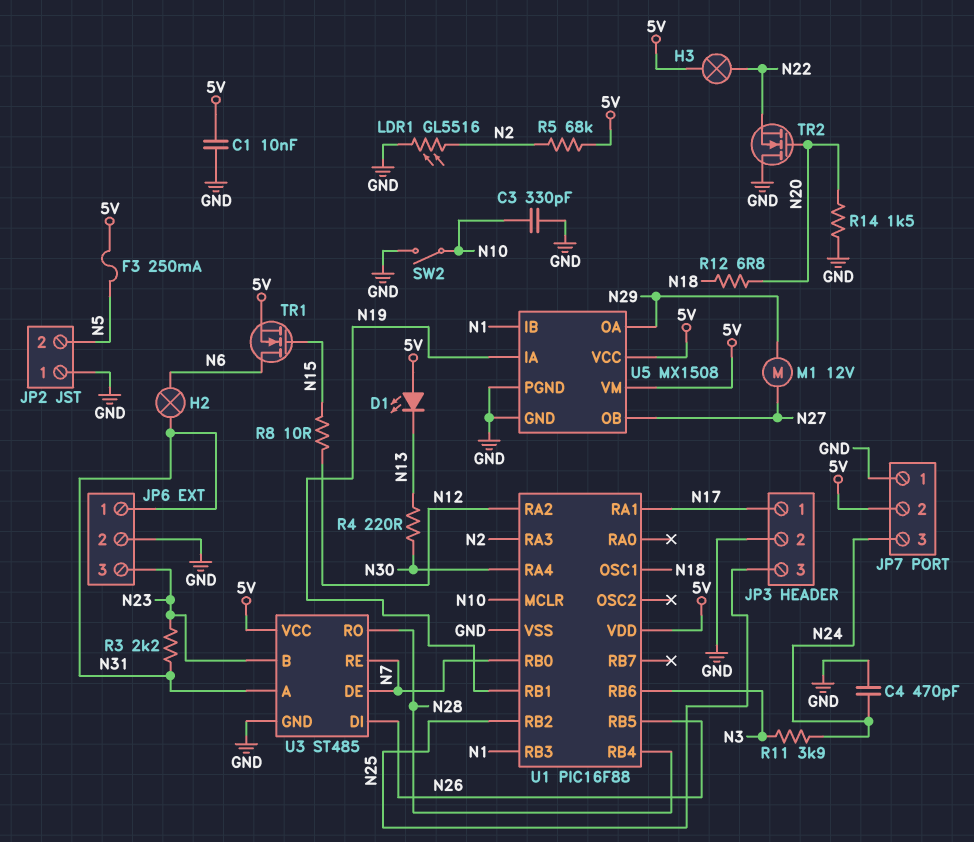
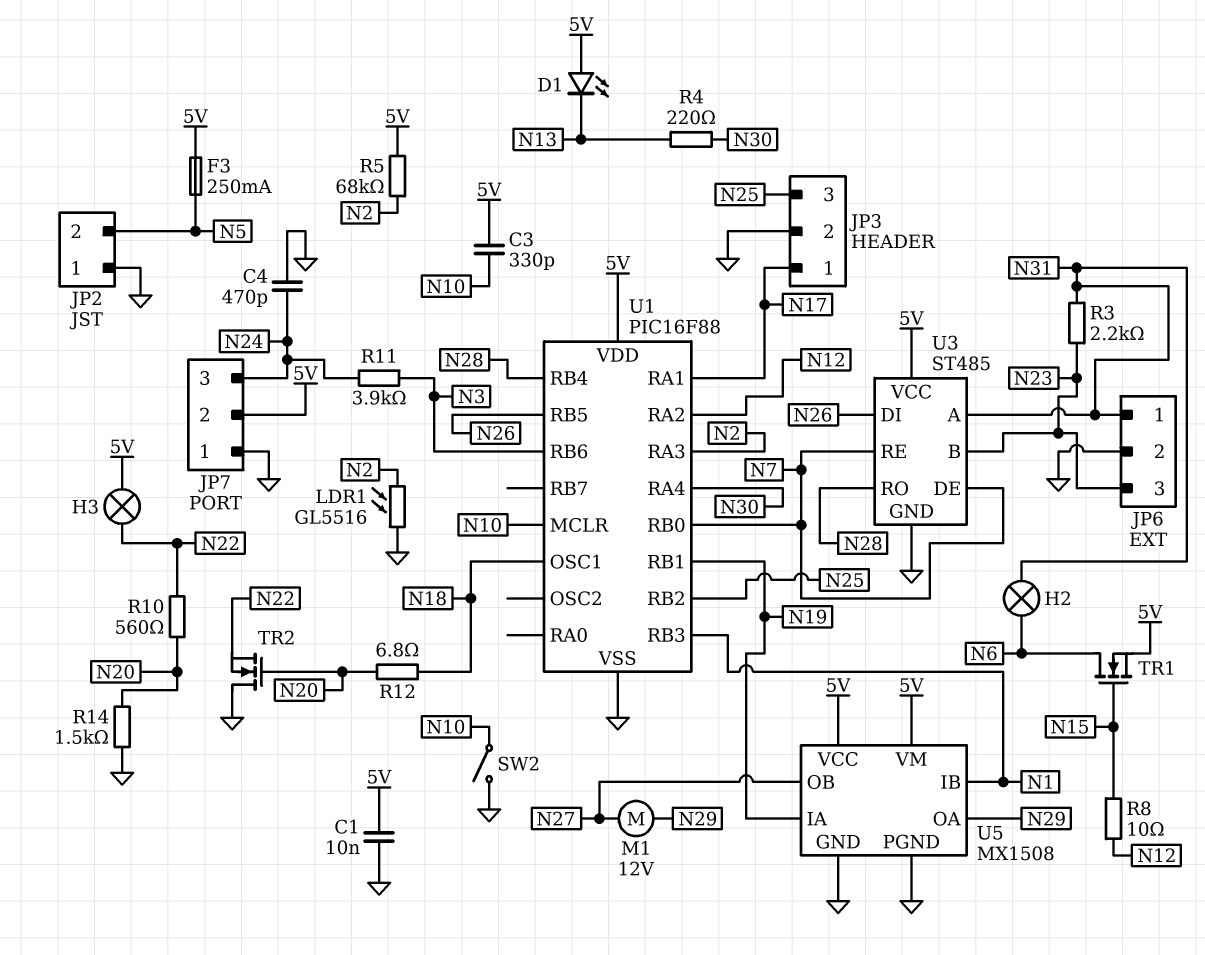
C3: 330pF (GND, N10) -> 330pF (5V, N10)
R10: none -> 560 (N20, N22)

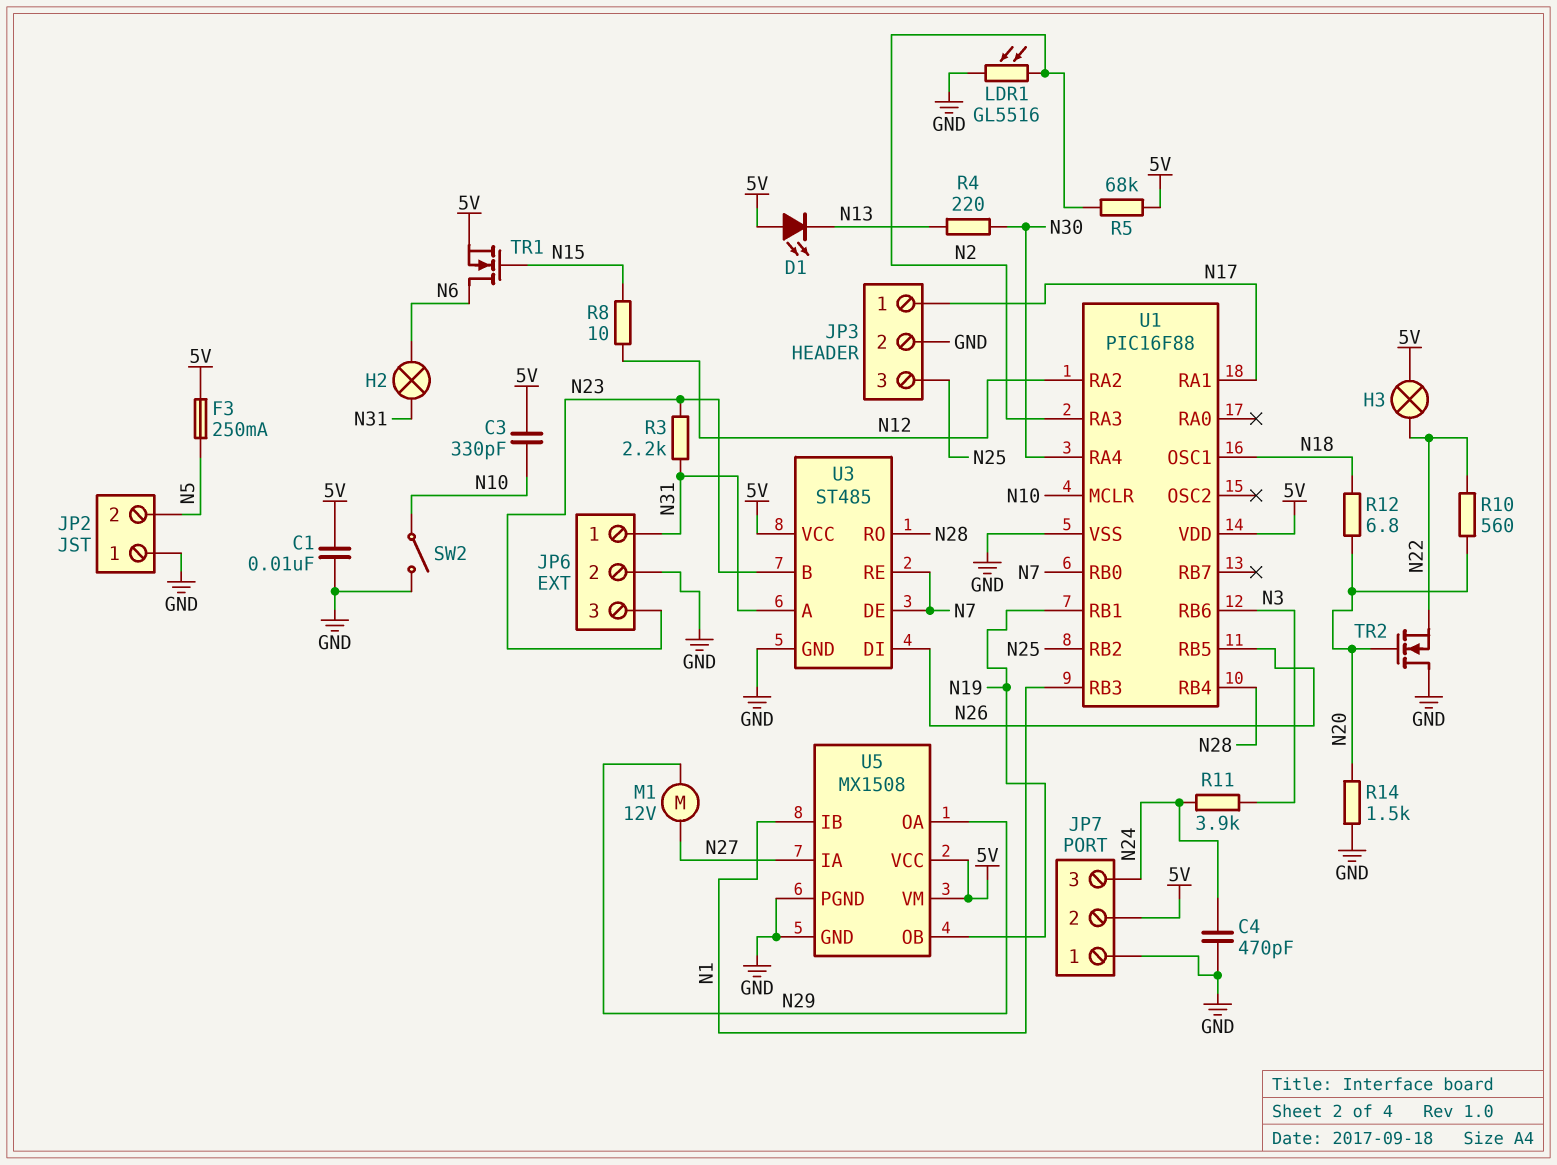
U5 pin IA: N19 -> N27
U5 pin OB: N27 -> N19

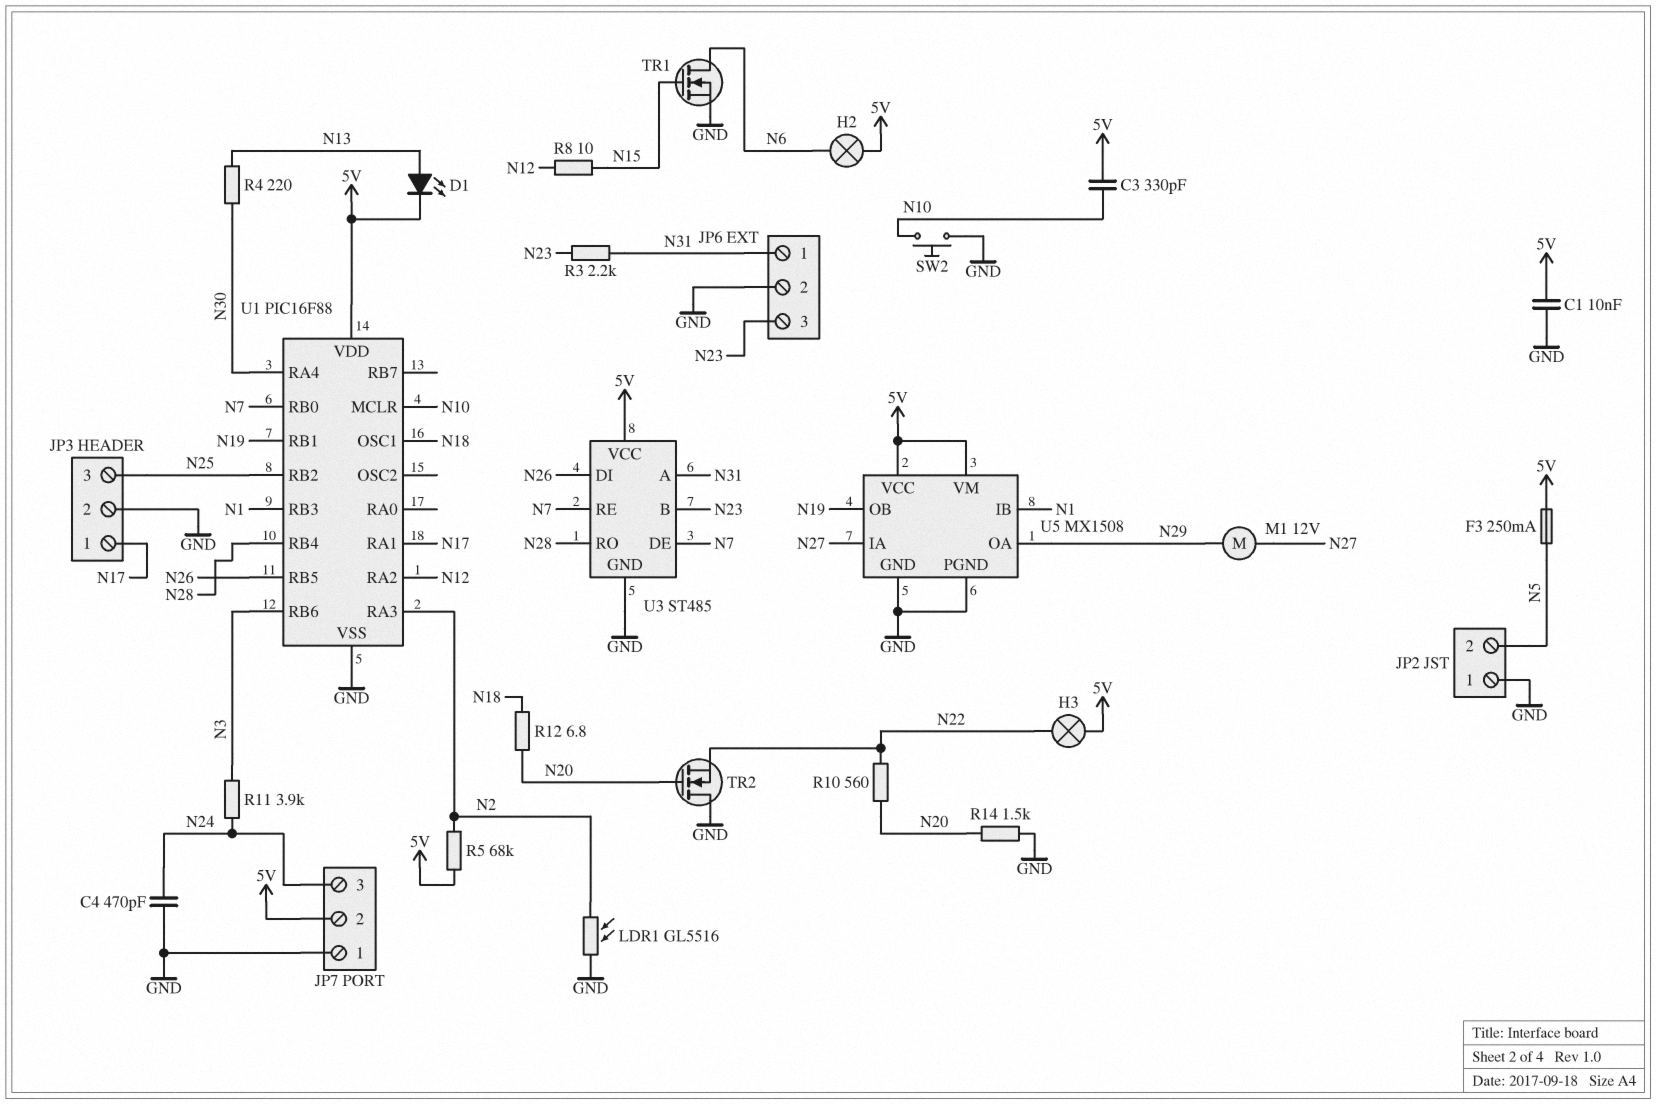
D1: LED (A 5V, K N13) -> LED (A N13, K 5V)
H2: lamp (N6, N31) -> lamp (5V, N6)
SW2: switch (GND, N10) -> button (GND, N10)
TR1: NMOS (G N15, D N6, S 5V) -> NMOS (G N15, D N6, S GND)

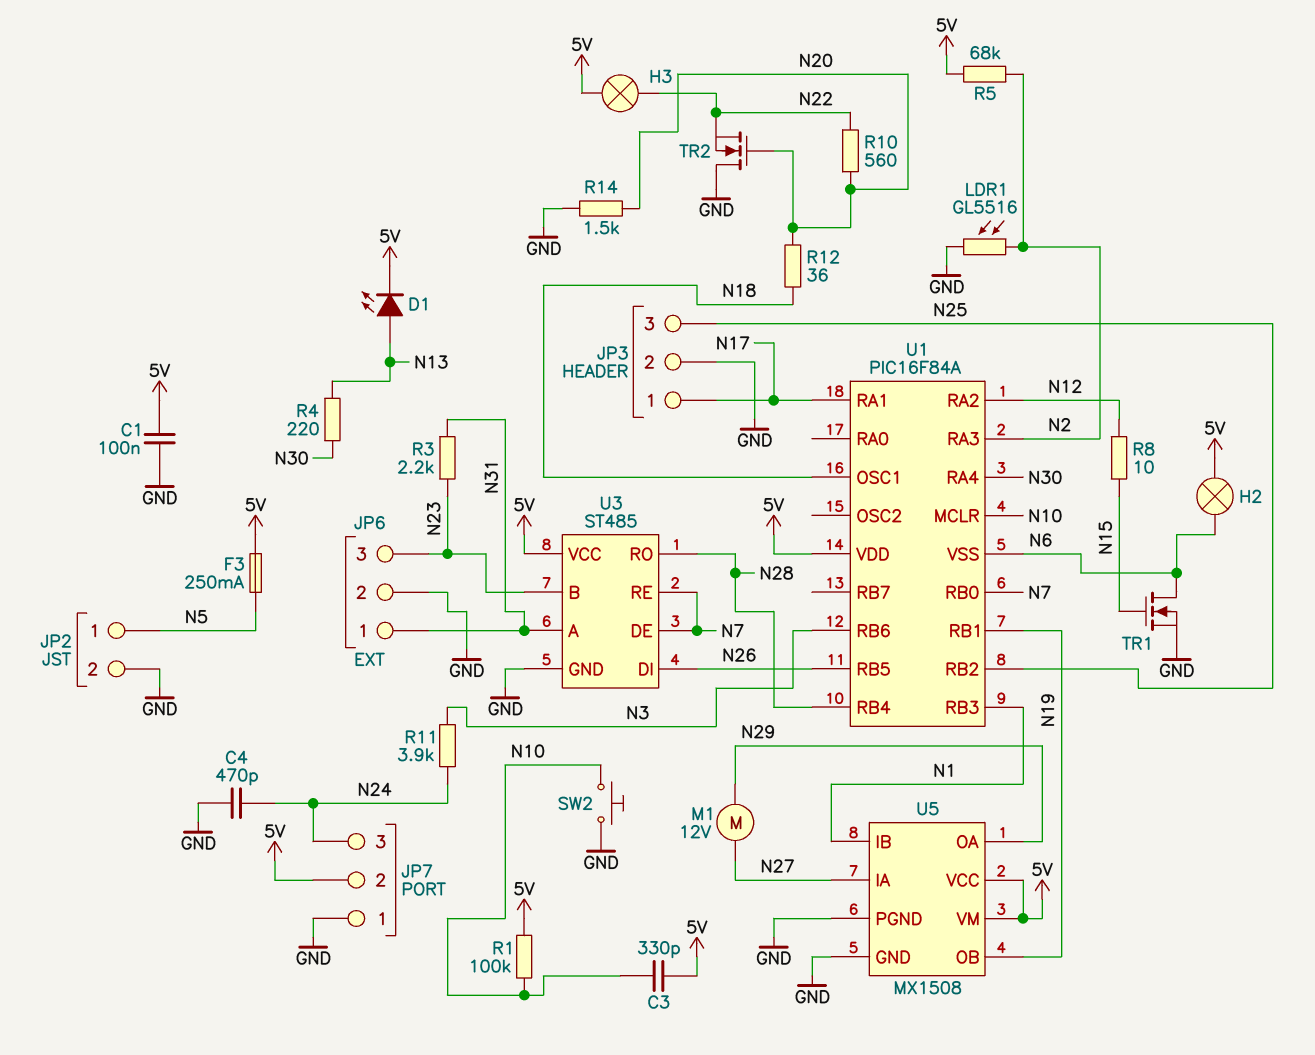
C1: 10nF (5V, GND) -> 100nF (5V, GND)
JP2 pin 1: GND -> N5
JP2 pin 2: N5 -> GND
R1: none -> 100k (5V, N10)
R12: 6.8 (N18, N20) -> 36 (N18, N20)
U1: PIC16F88 -> PIC16F84A
U1 pin VSS: GND -> N6

